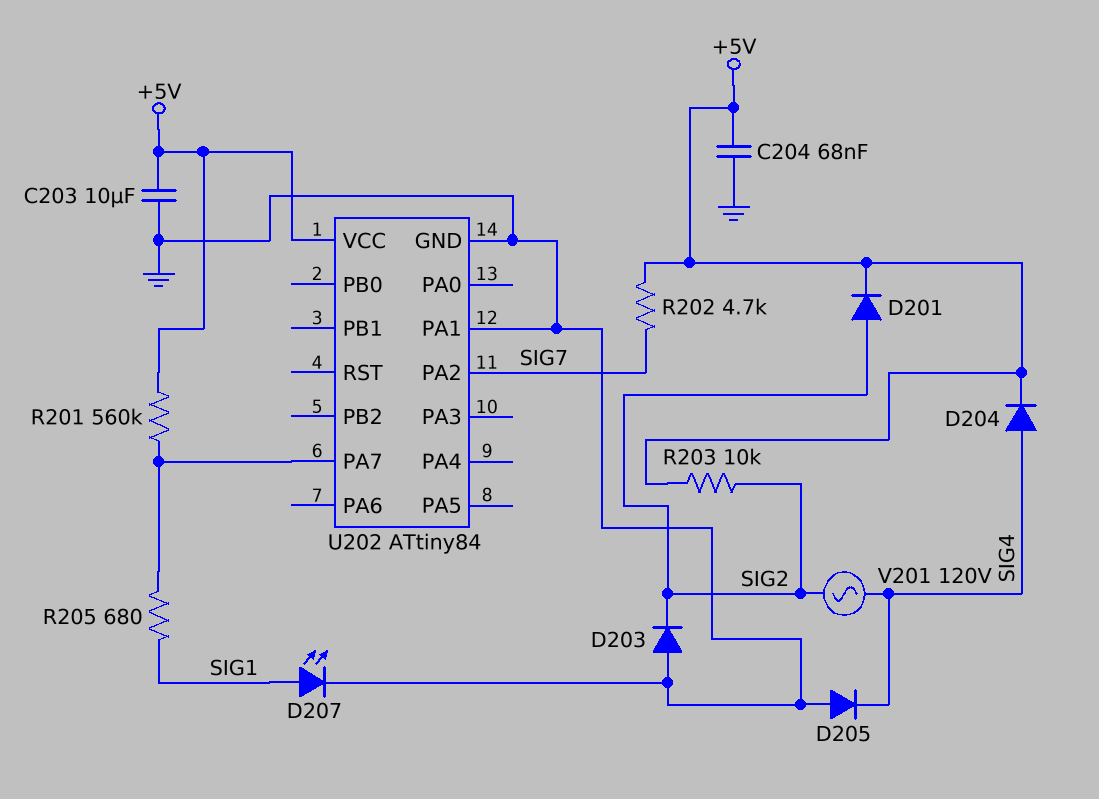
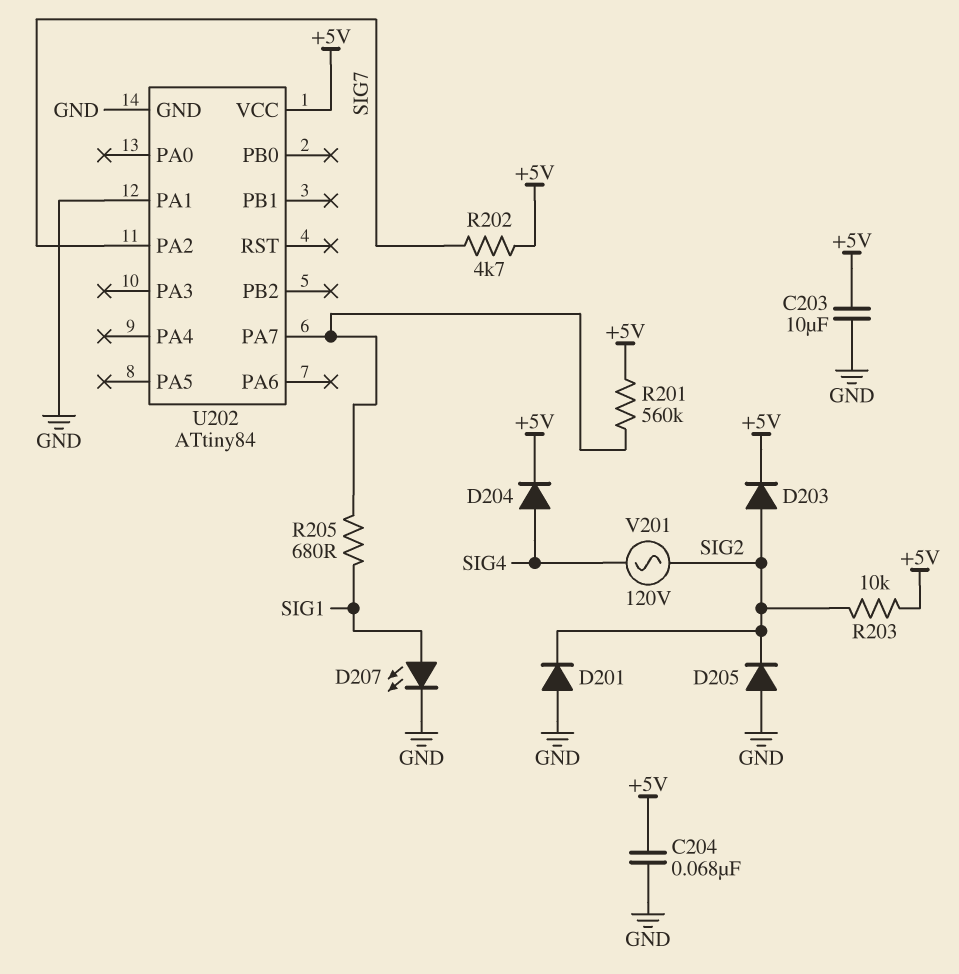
D201: diode (A SIG2, K +5V) -> diode (A GND, K SIG2)
D203: diode (A GND, K SIG2) -> diode (A SIG2, K +5V)
D205: diode (A GND, K SIG4) -> diode (A GND, K SIG2)

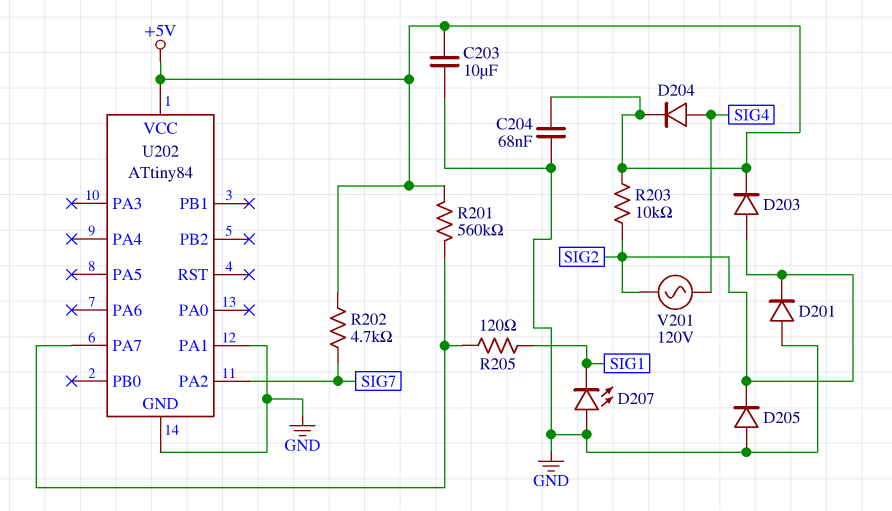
D207: LED (A SIG1, K GND) -> LED (A GND, K SIG1)
R205: 680 (SIG1, U202/PA7) -> 120 (SIG1, U202/PA7)

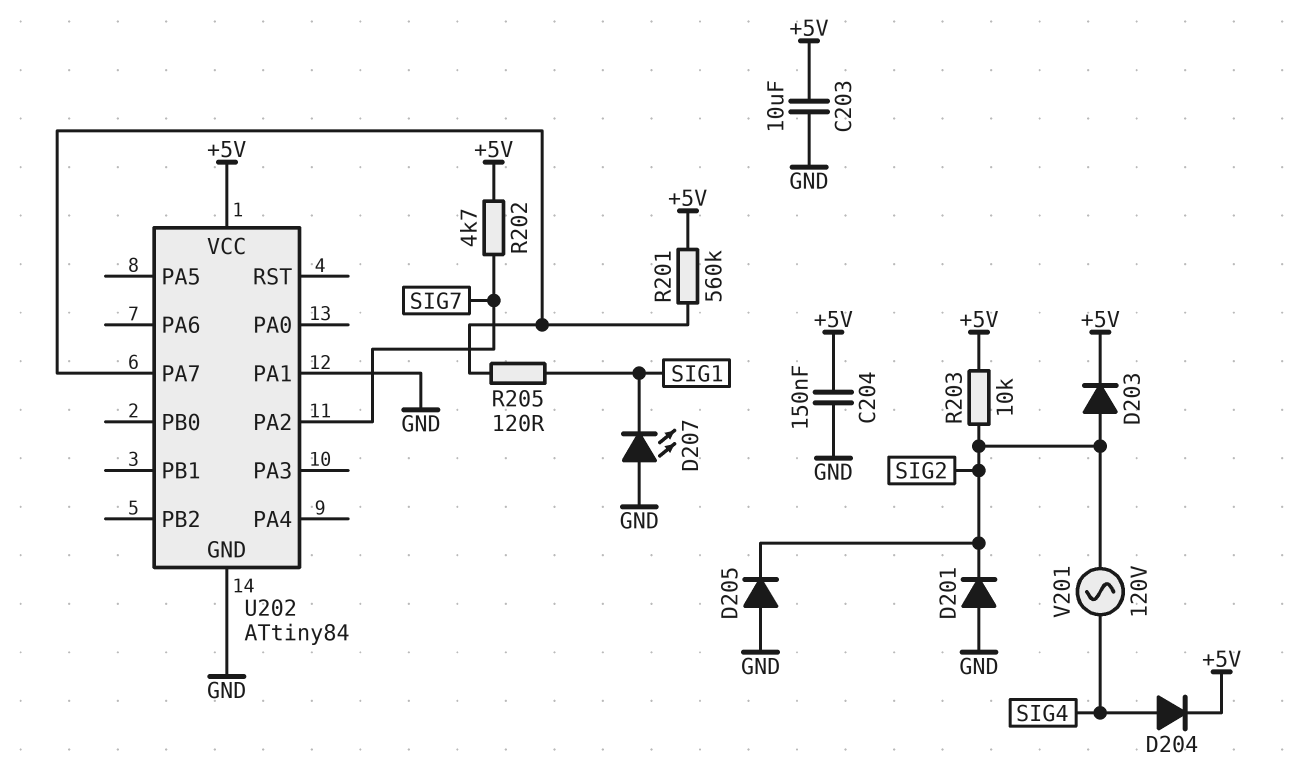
C204: 68nF (+5V, GND) -> 150nF (+5V, GND)

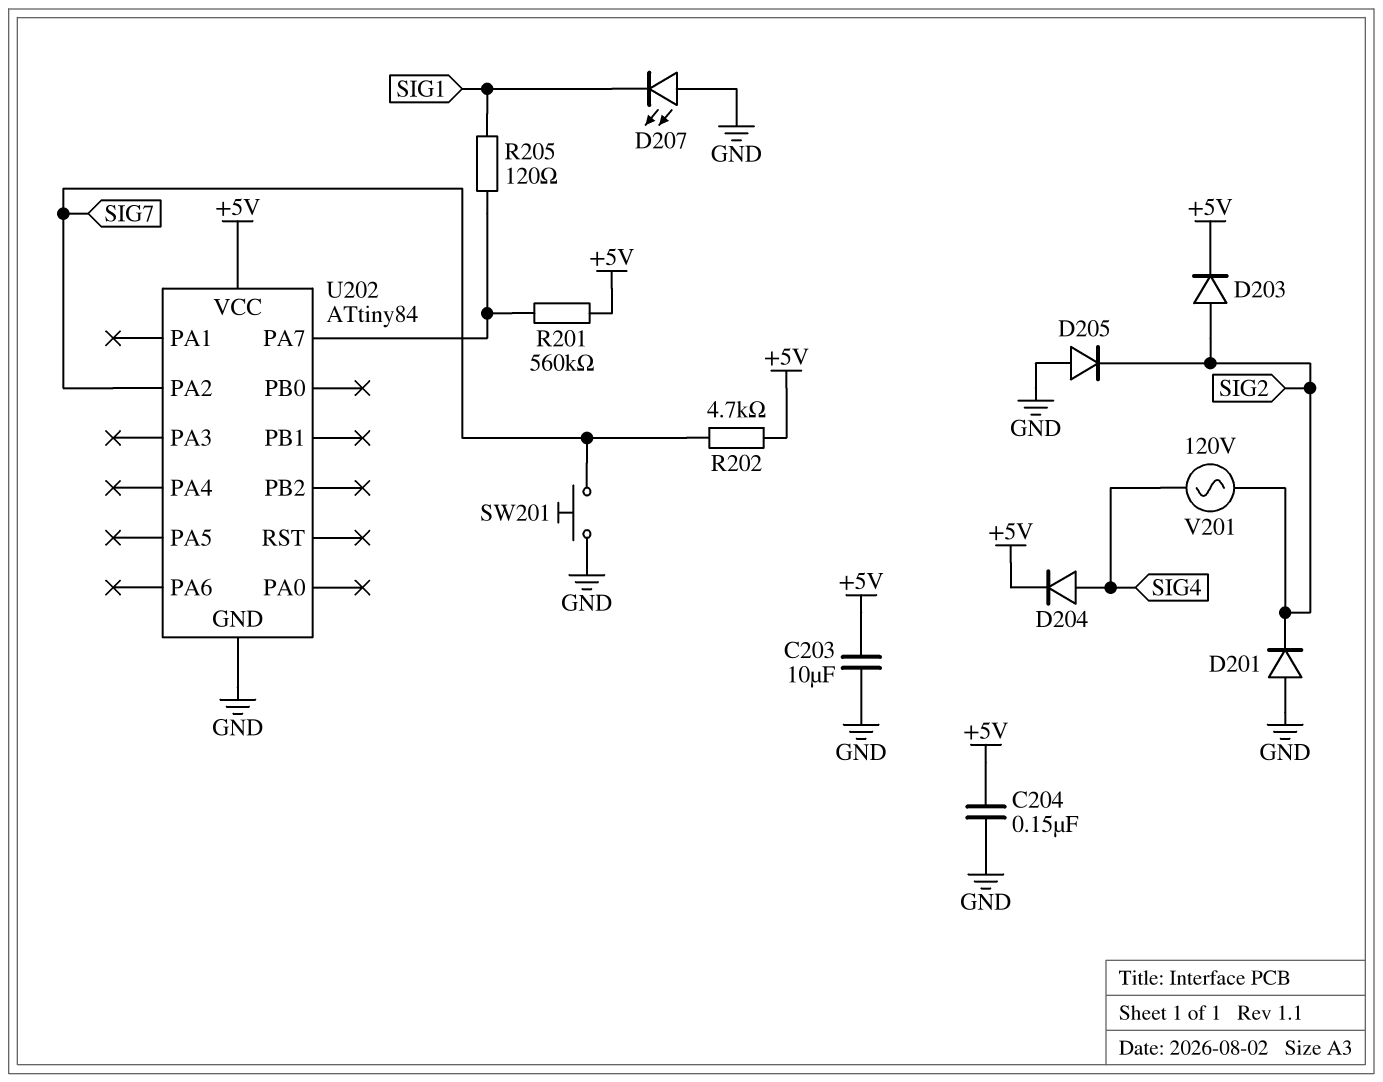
R203: 10k (+5V, SIG2) -> none
SW201: none -> button (GND, SIG7)
U202 pin PA1: GND -> none

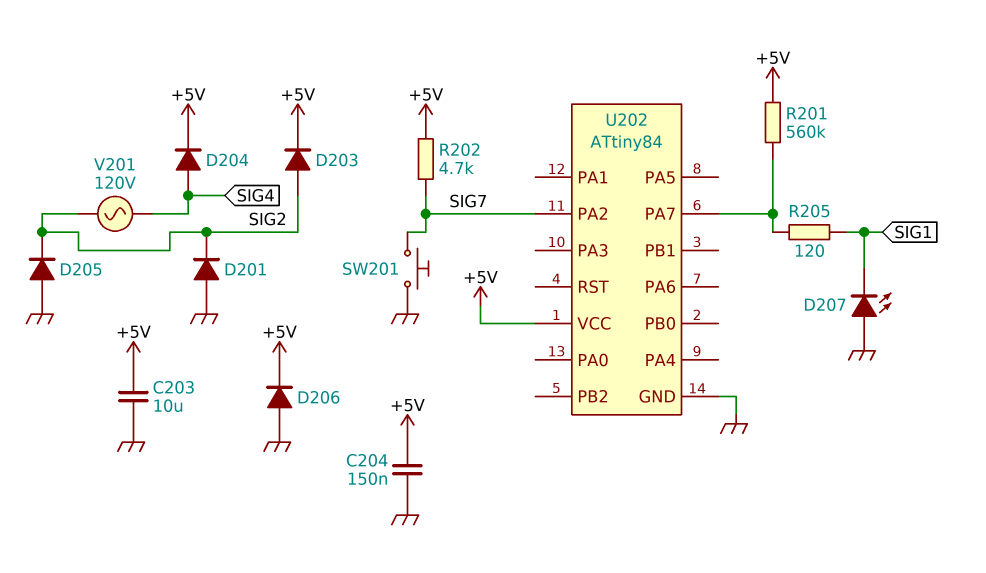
D206: none -> diode (A GND, K +5V)

